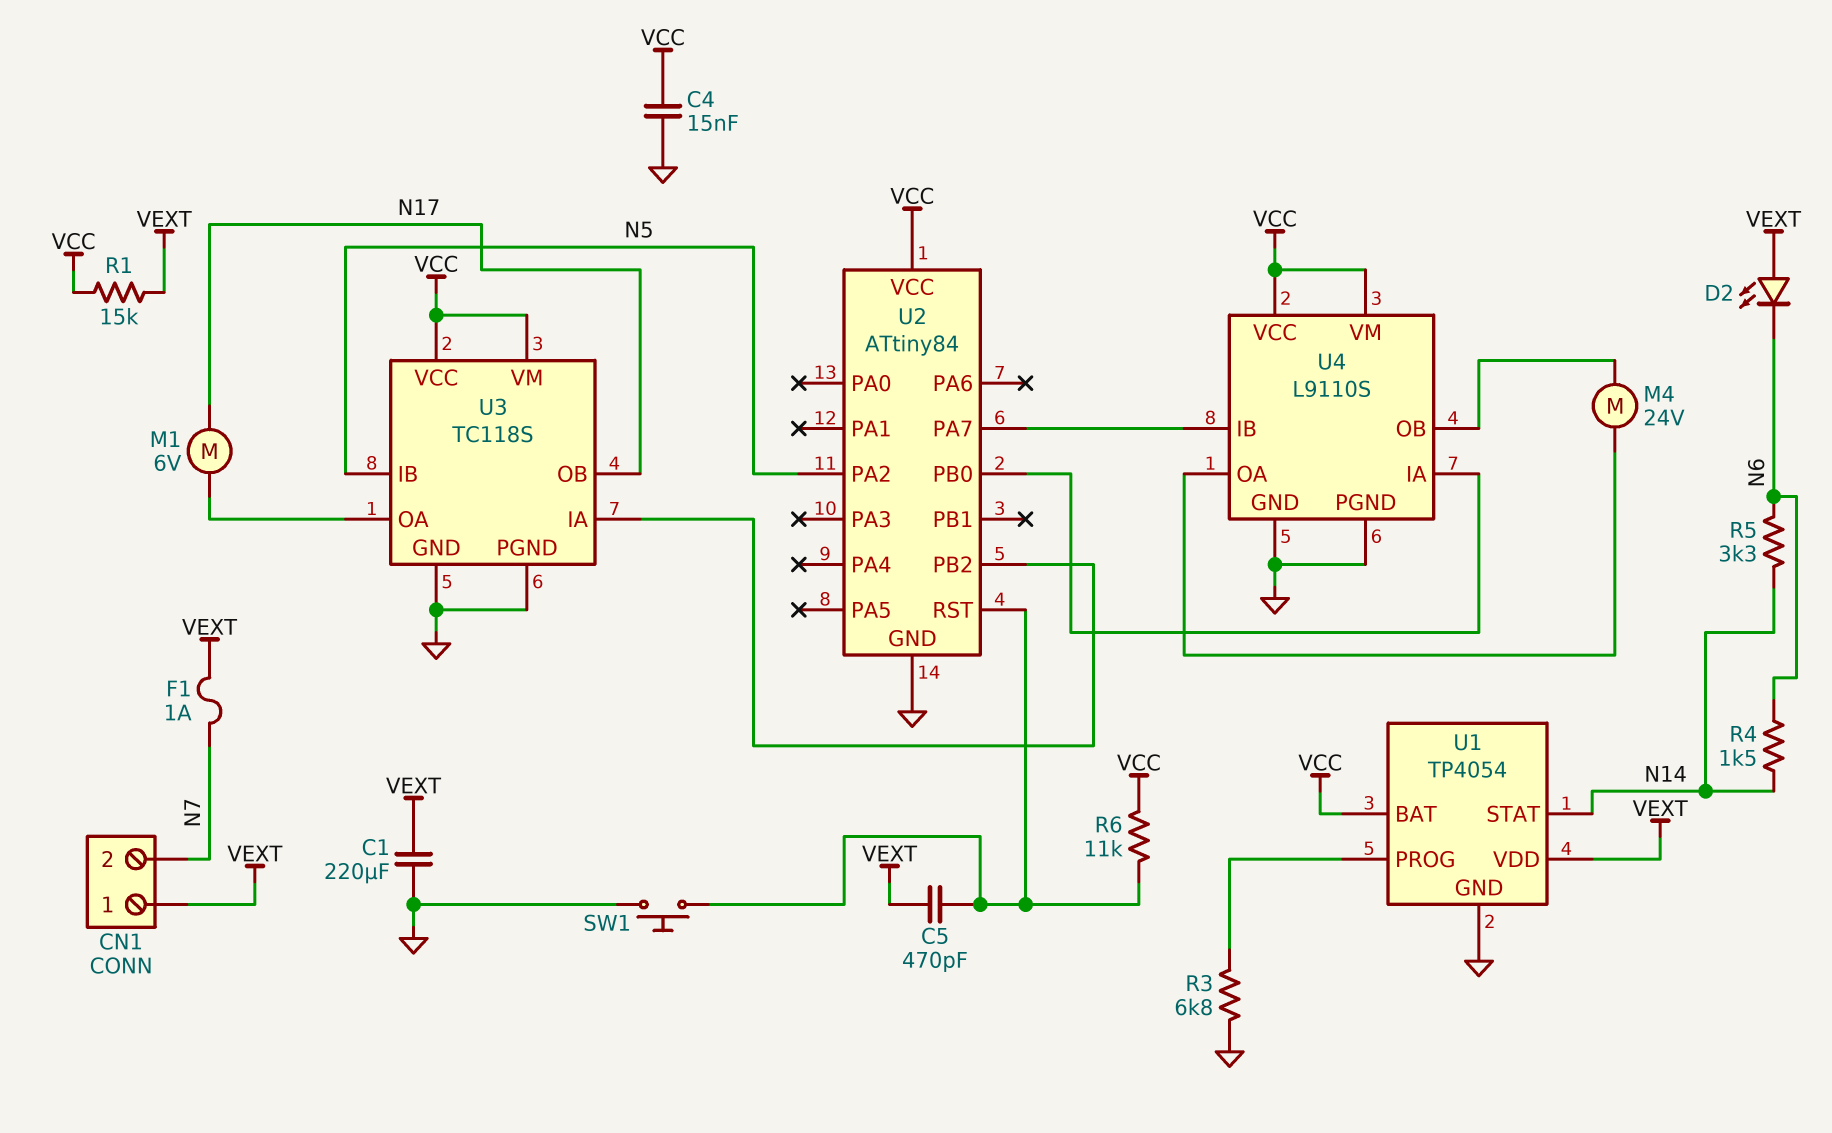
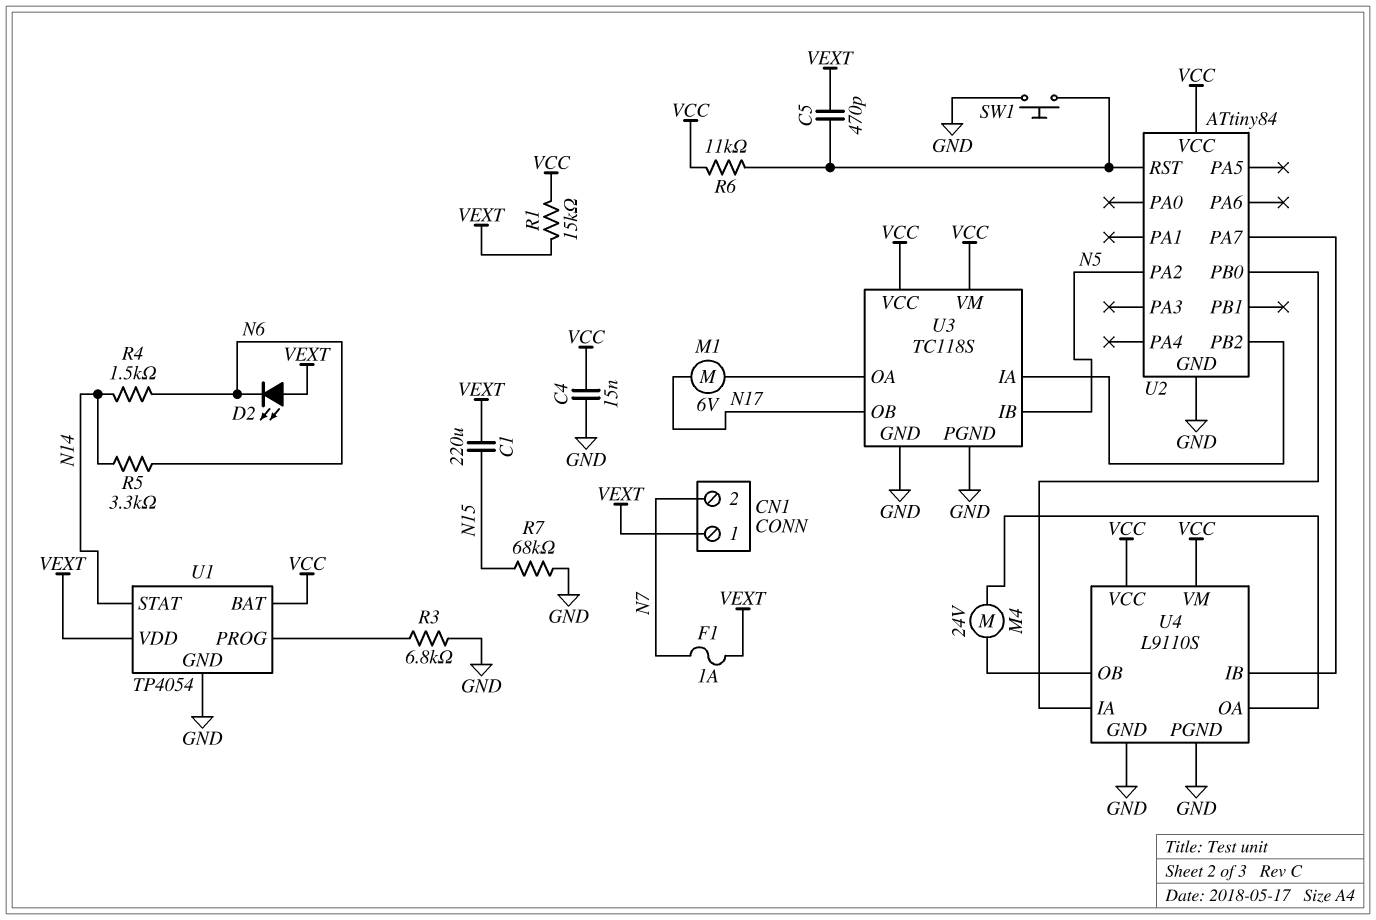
C1: 220uF (GND, VEXT) -> 220uF (N15, VEXT)
R7: none -> 68k (GND, N15)

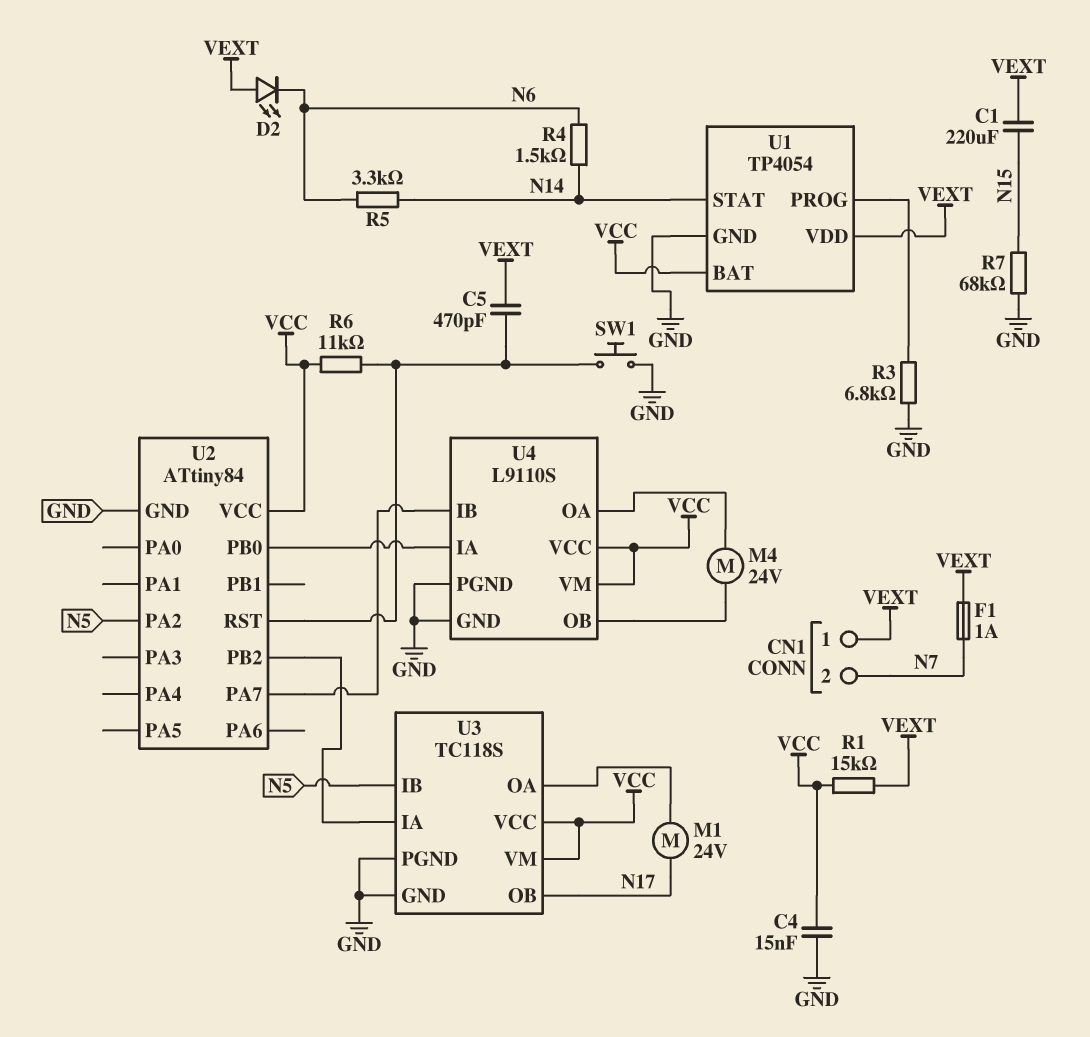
M1: motor 6V (N17, U3/OA) -> motor 24V (N17, U3/OA)

